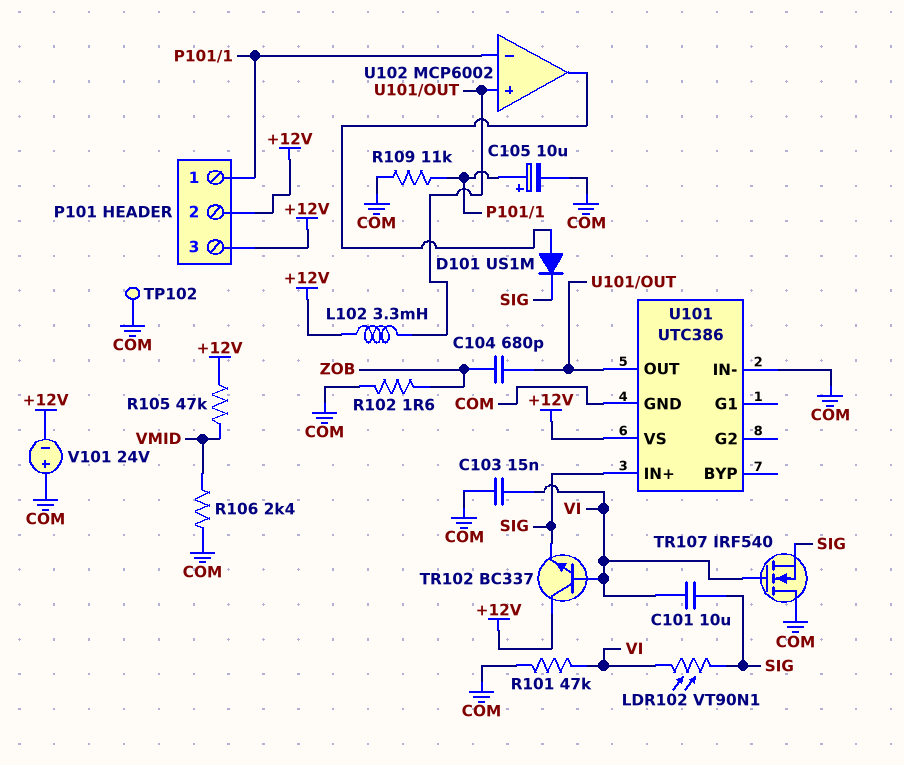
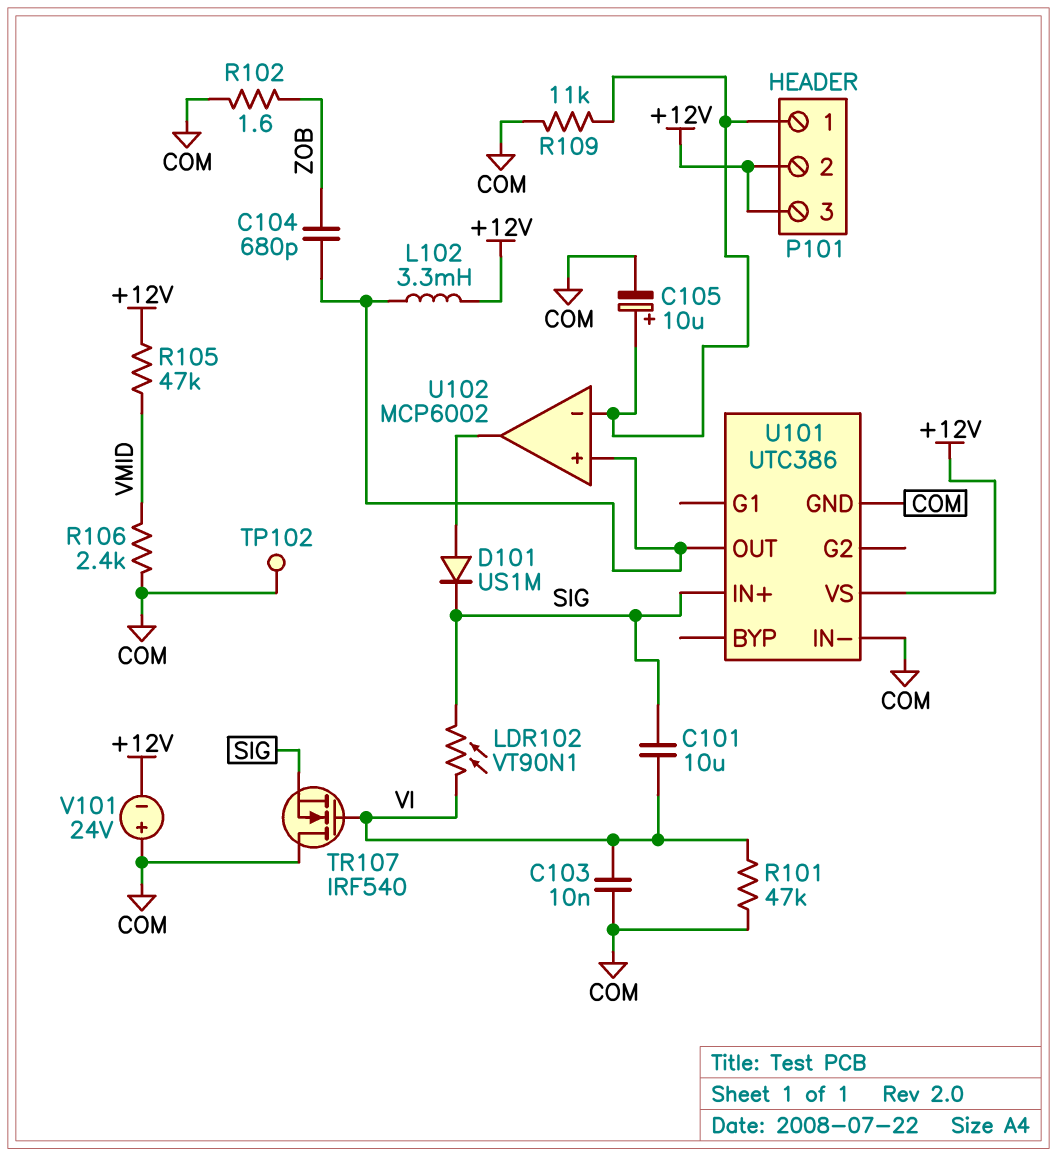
C103: 15nF (COM, VI) -> 10nF (COM, VI)
TR102: NPN BC337 (B VI, C +12V, E SIG) -> none

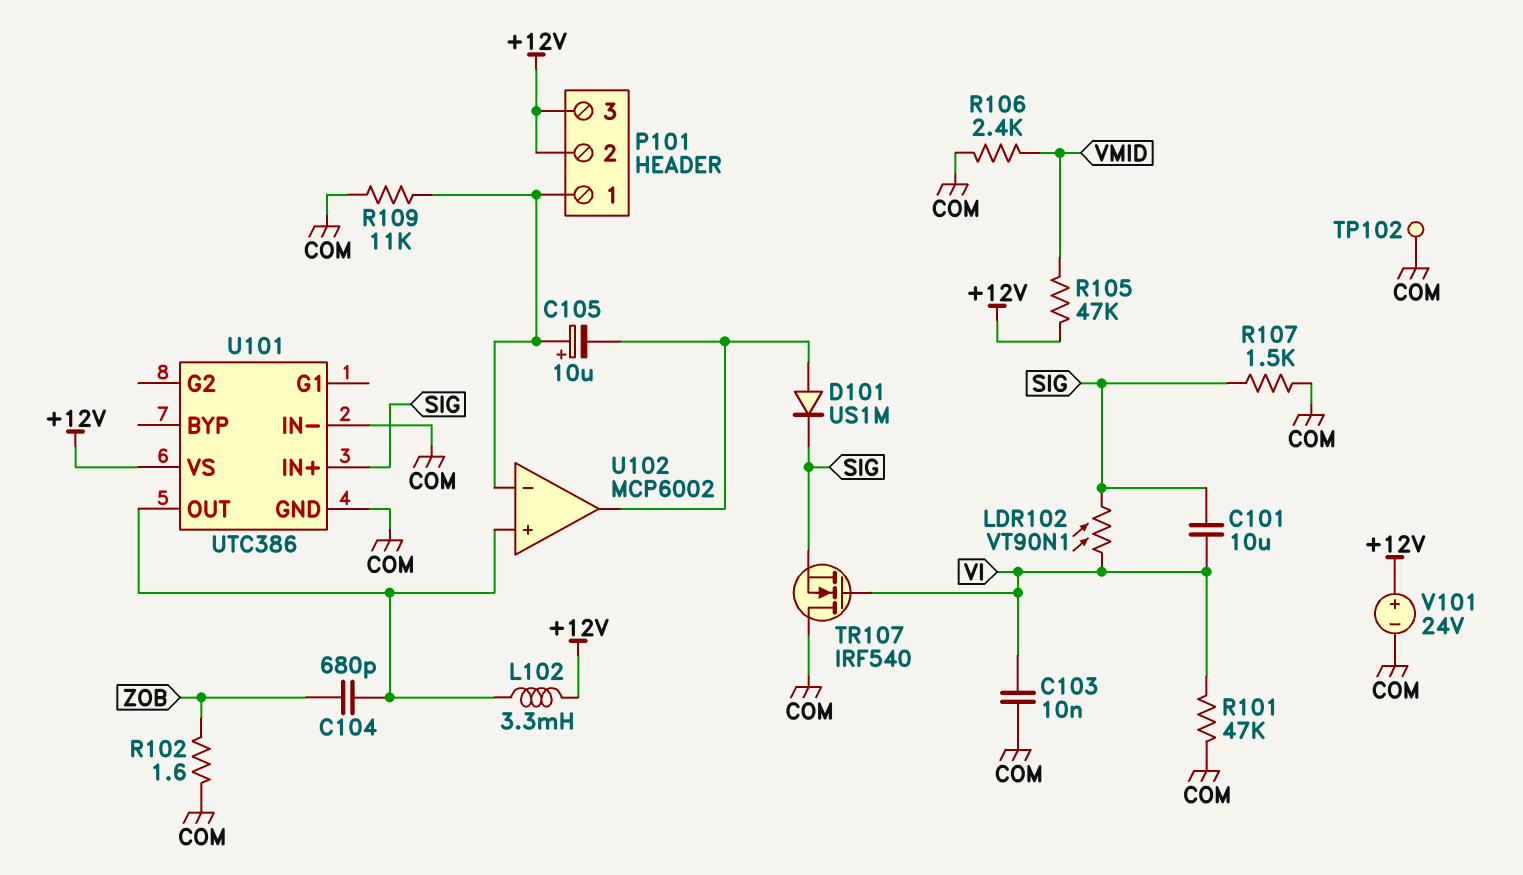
C105: 10uF (plus P101/1, minus COM) -> 10uF (plus P101/1, minus U102/out)
R107: none -> 1.5k (COM, SIG)
V101: 24V (plus COM, minus +12V) -> 24V (plus +12V, minus COM)

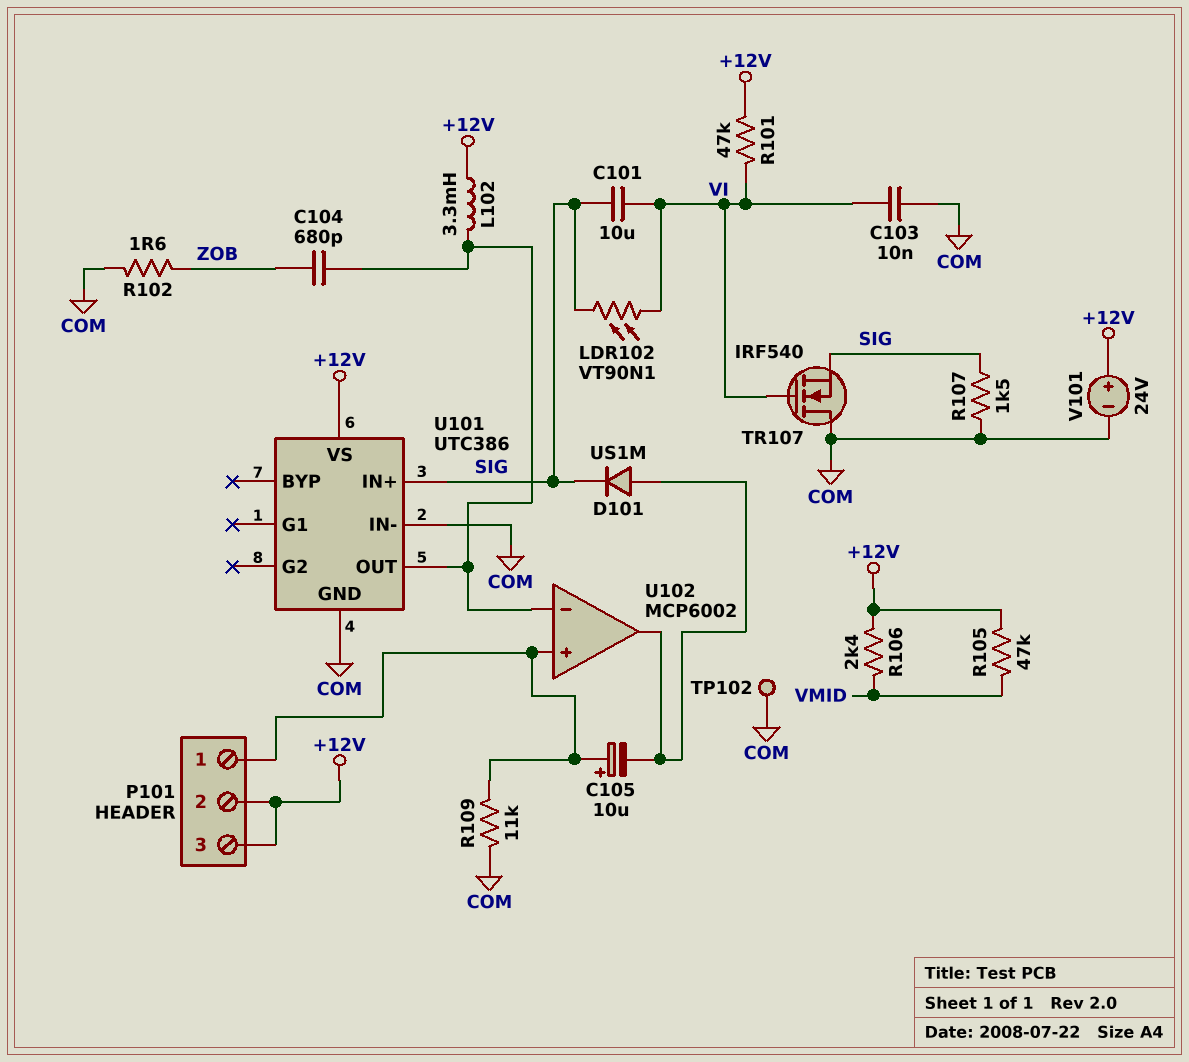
R101: 47k (COM, VI) -> 47k (+12V, VI)
R106: 2.4k (COM, VMID) -> 2.4k (+12V, VMID)
U102 pin in+: U101/OUT -> P101/1
U102 pin in-: P101/1 -> U101/OUT

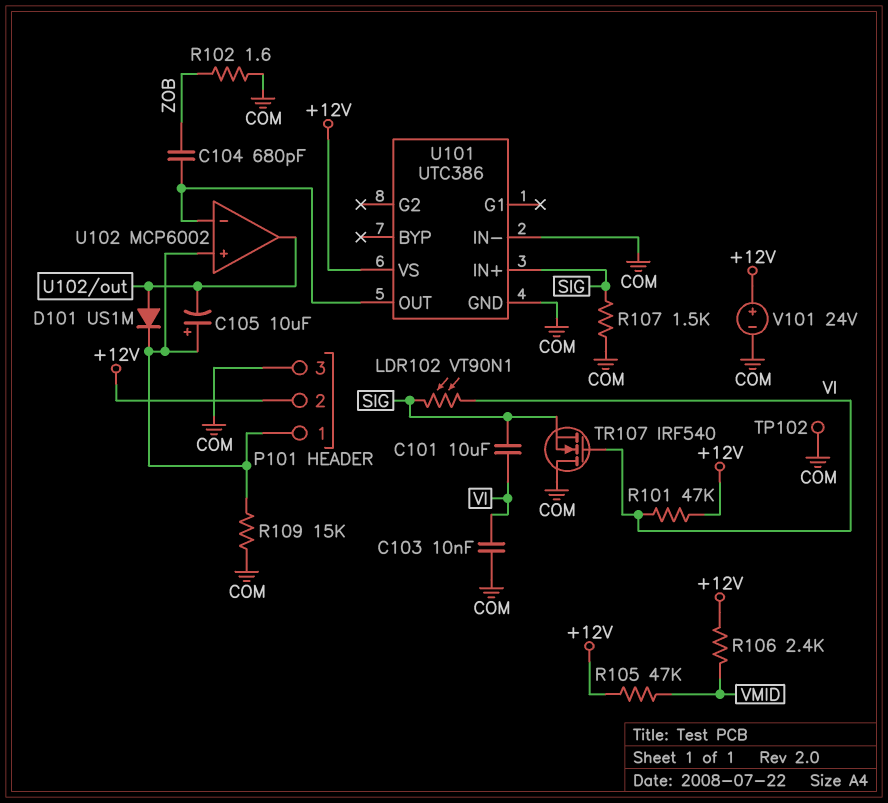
D101: diode US1M (A U102/out, K SIG) -> diode US1M (A U102/out, K P101/1)
L102: 3.3mH (+12V, U101/OUT) -> none
P101 pin 3: +12V -> COM
R109: 11k (COM, P101/1) -> 15k (COM, P101/1)

